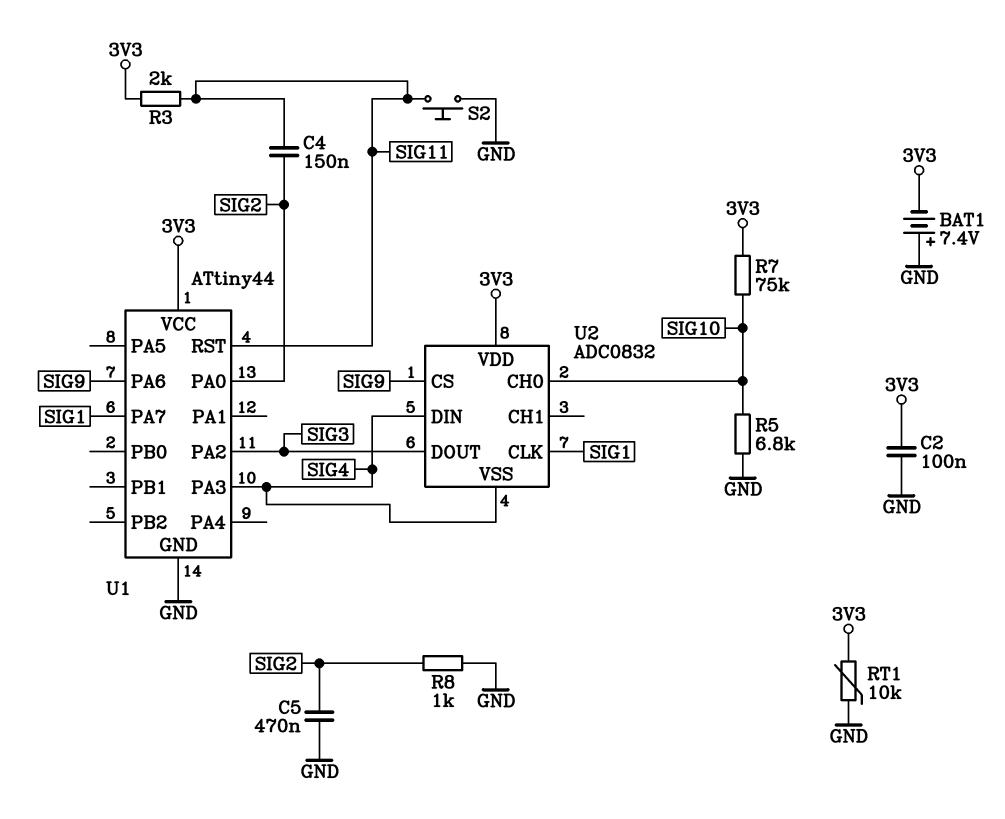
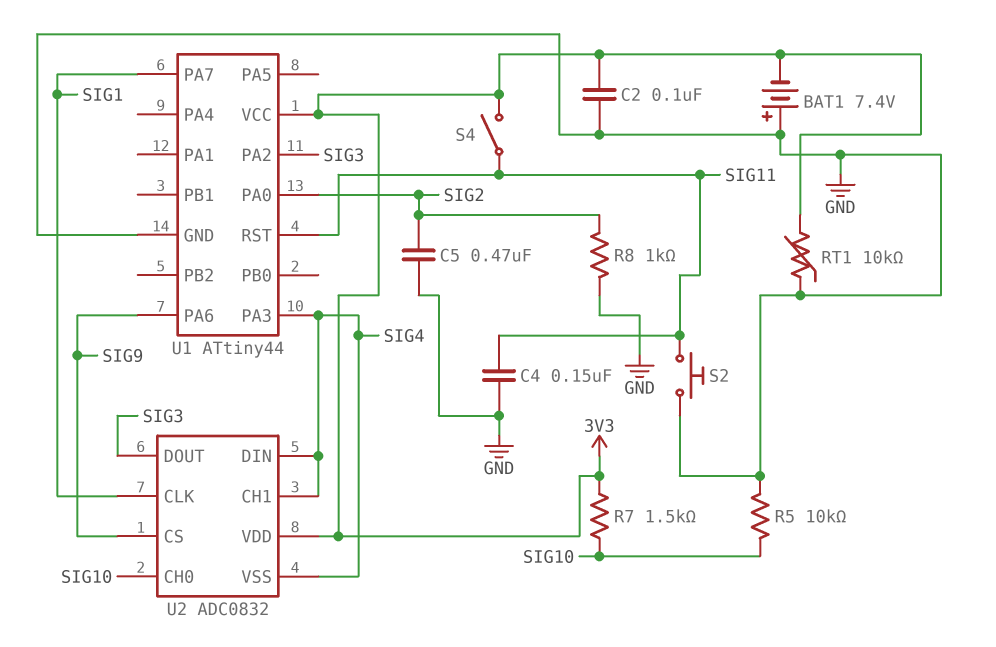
C4: 150nF (SIG2, SIG11) -> 150nF (GND, SIG11)
R3: 2k (3V3, SIG11) -> none
R5: 6.8k (GND, SIG10) -> 10k (GND, SIG10)
R7: 75k (3V3, SIG10) -> 1.5k (3V3, SIG10)
S4: none -> switch (3V3, SIG11)
U2 pin CH1: none -> SIG4

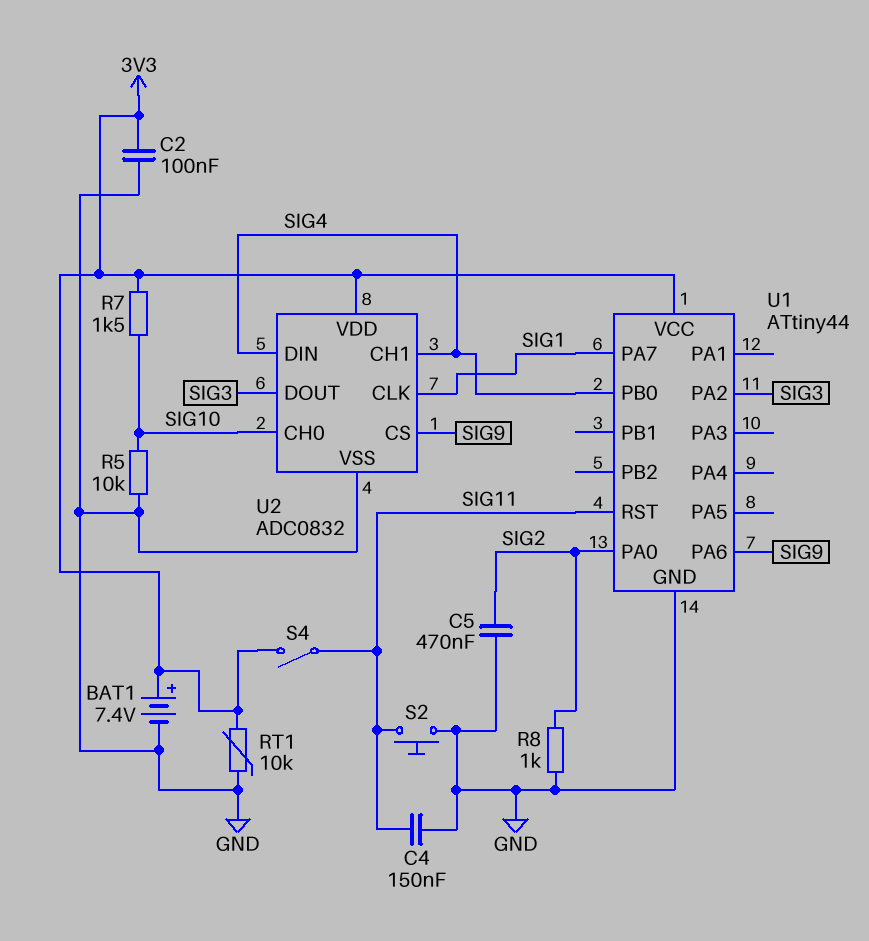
BAT1: 7.4V (plus GND, minus 3V3) -> 7.4V (plus 3V3, minus GND)
U1 pin PA3: SIG4 -> none
U1 pin PB0: none -> SIG4
U2 pin VSS: SIG4 -> GND

